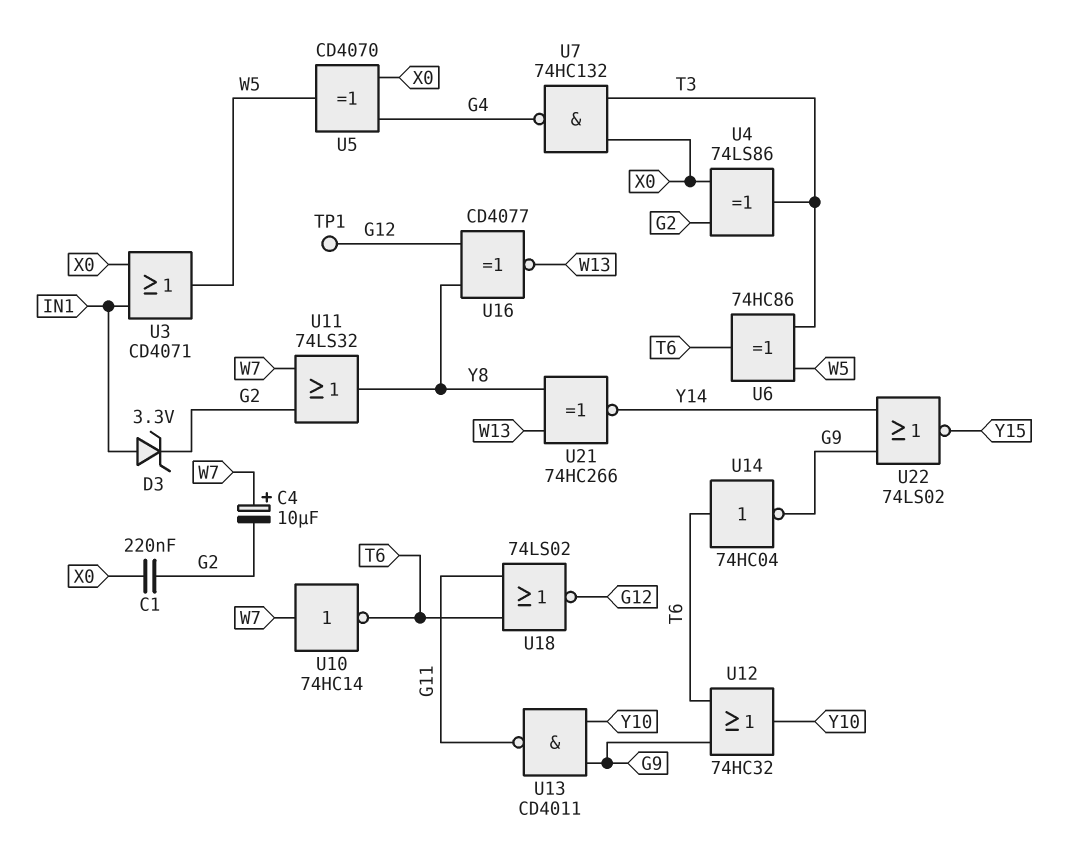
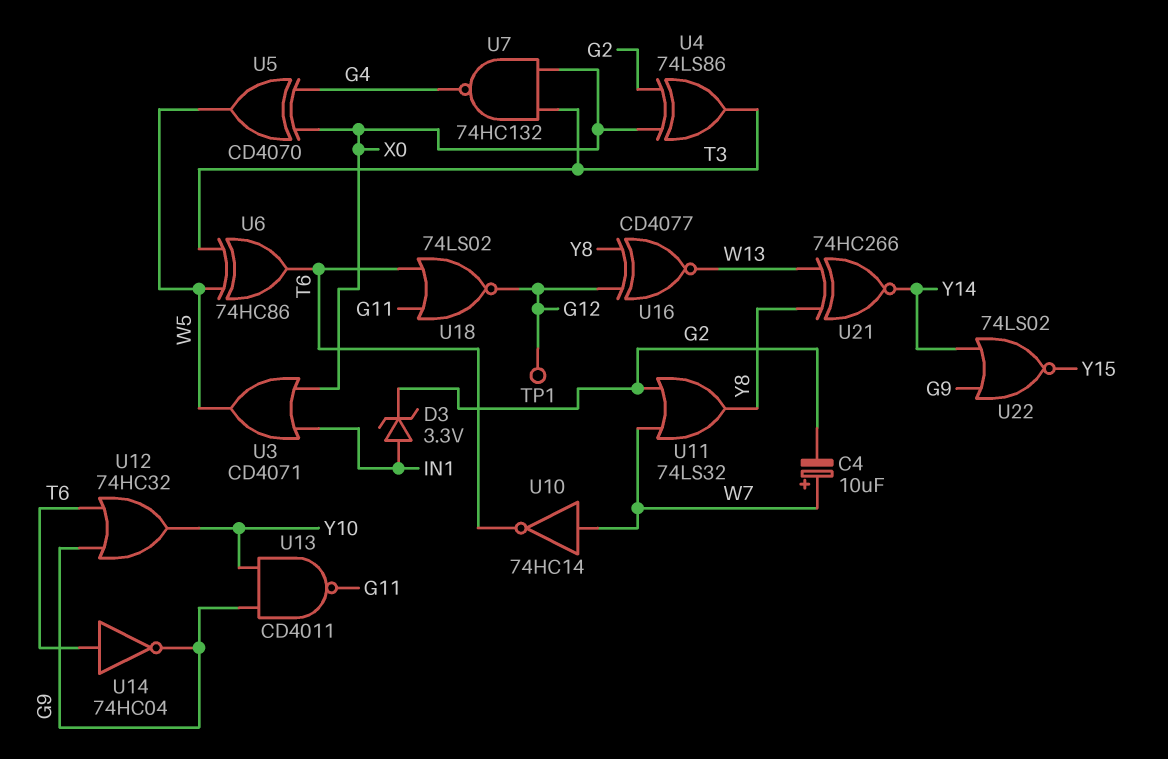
C1: 220nF (G2, X0) -> none

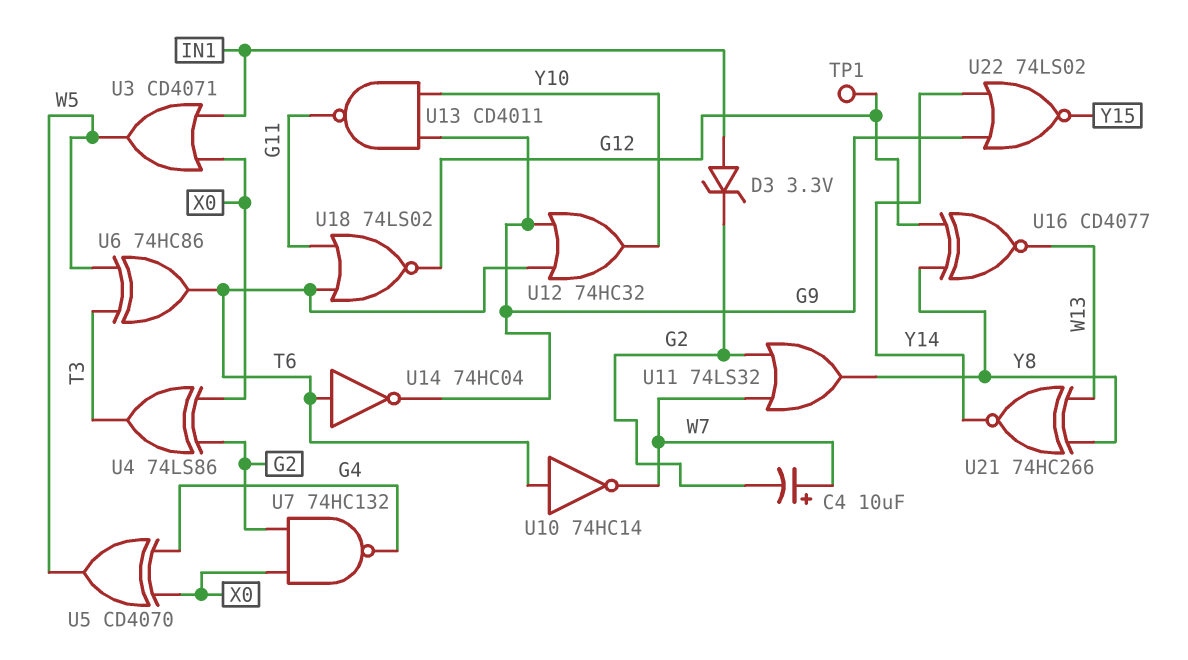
U7: NAND 74HC132 (in T3, in X0, out G4) -> NAND 74HC132 (in G2, in X0, out G4)
U10: NOT 74HC14 (in W7, out T6) -> NOT 74HC14 (in T6, out W7)

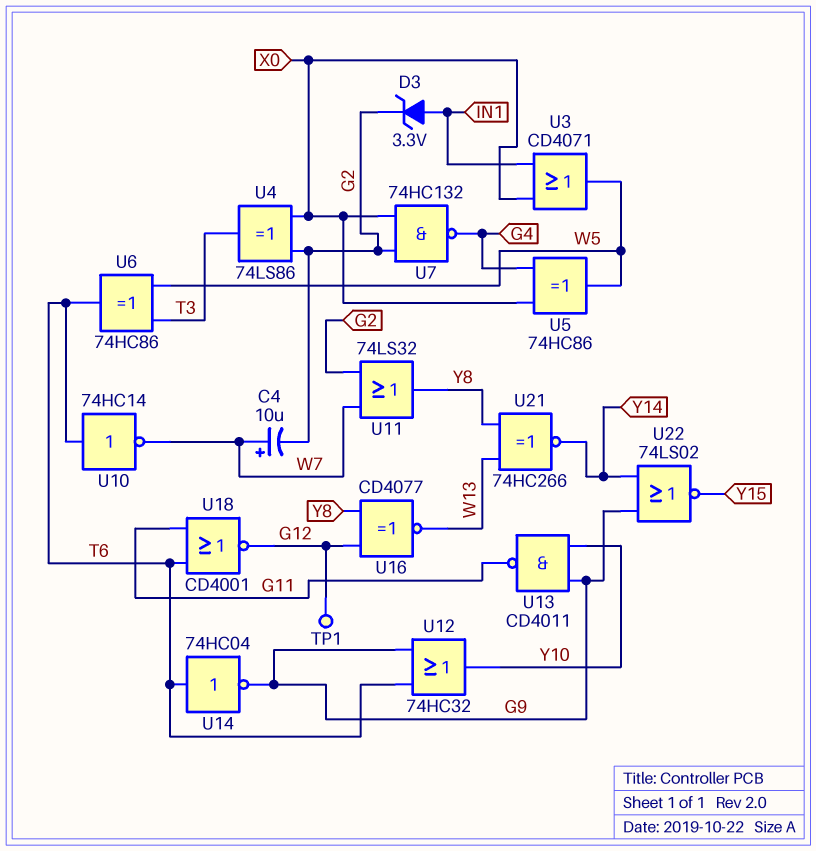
U5: XOR CD4070 (in G4, in X0, out W5) -> XOR 74HC86 (in G4, in X0, out W5)
U18: NOR 74LS02 (in G11, in T6, out G12) -> NOR CD4001 (in G11, in T6, out G12)

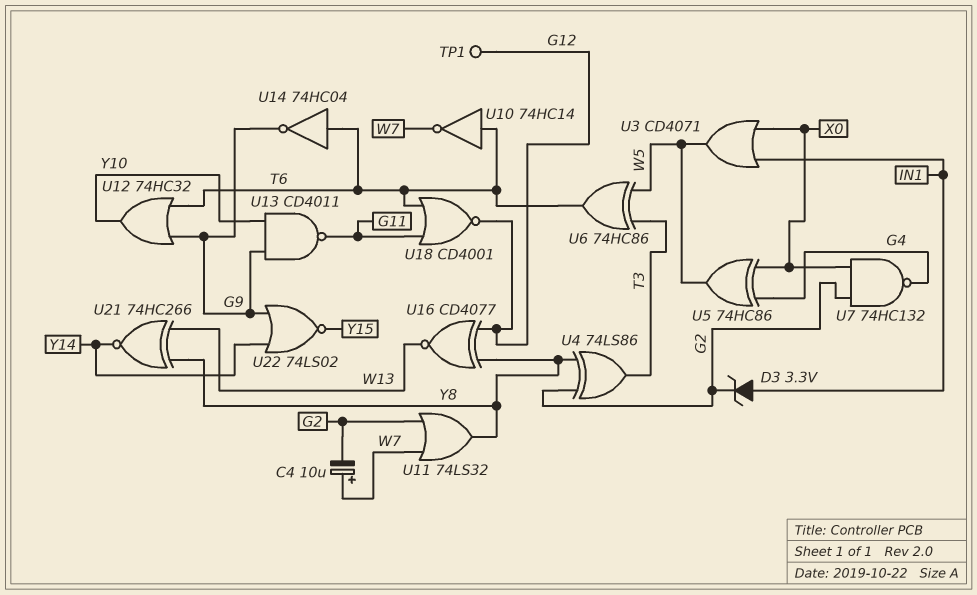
U4: XOR 74LS86 (in G2, in X0, out T3) -> XOR 74LS86 (in G2, in Y8, out T3)

